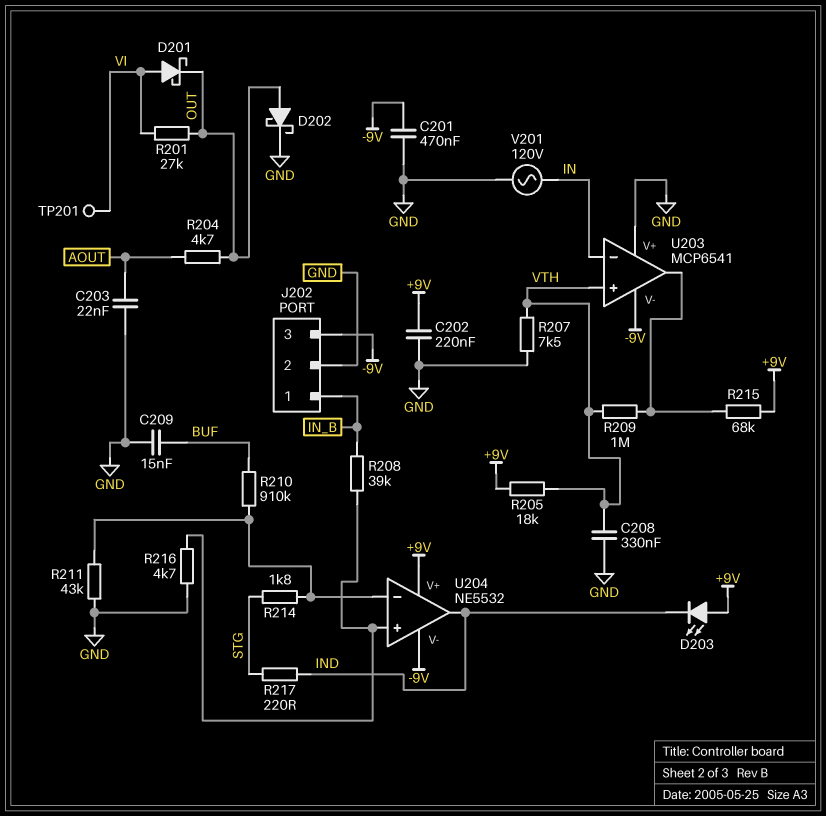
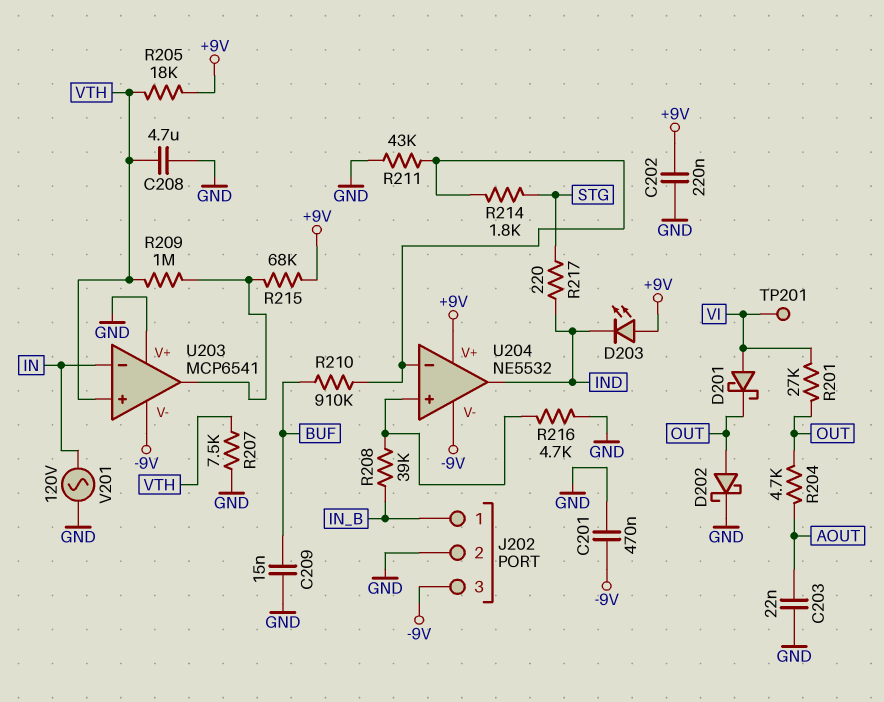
C208: 330nF (GND, VTH) -> 4.7uF (GND, VTH)

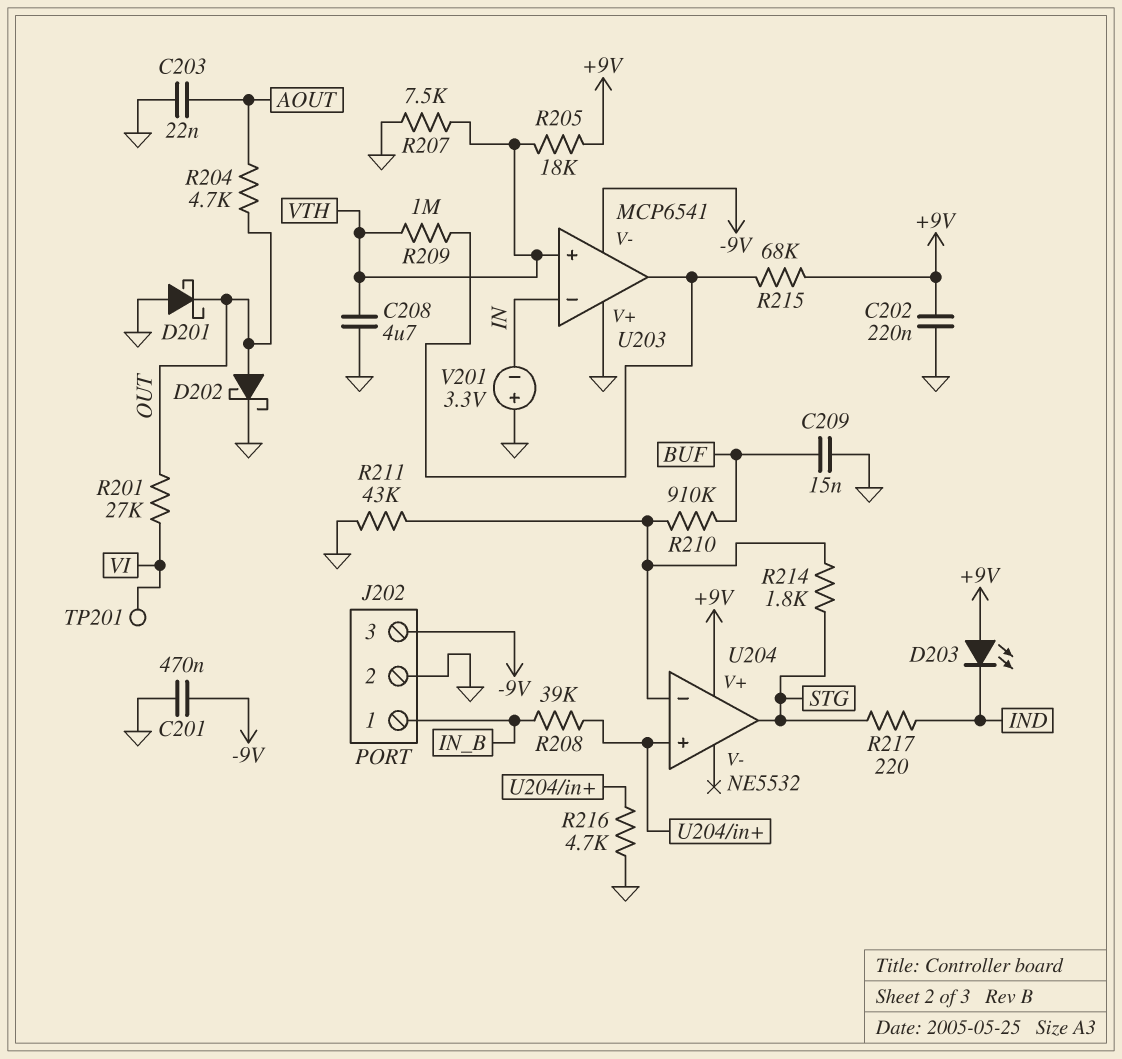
D201: schottky (A VI, K OUT) -> schottky (A GND, K OUT)
U204 pin V-: -9V -> none
U204 pin out: IND -> STG
V201: AC 120V (GND, IN) -> 3.3V (plus GND, minus IN)

